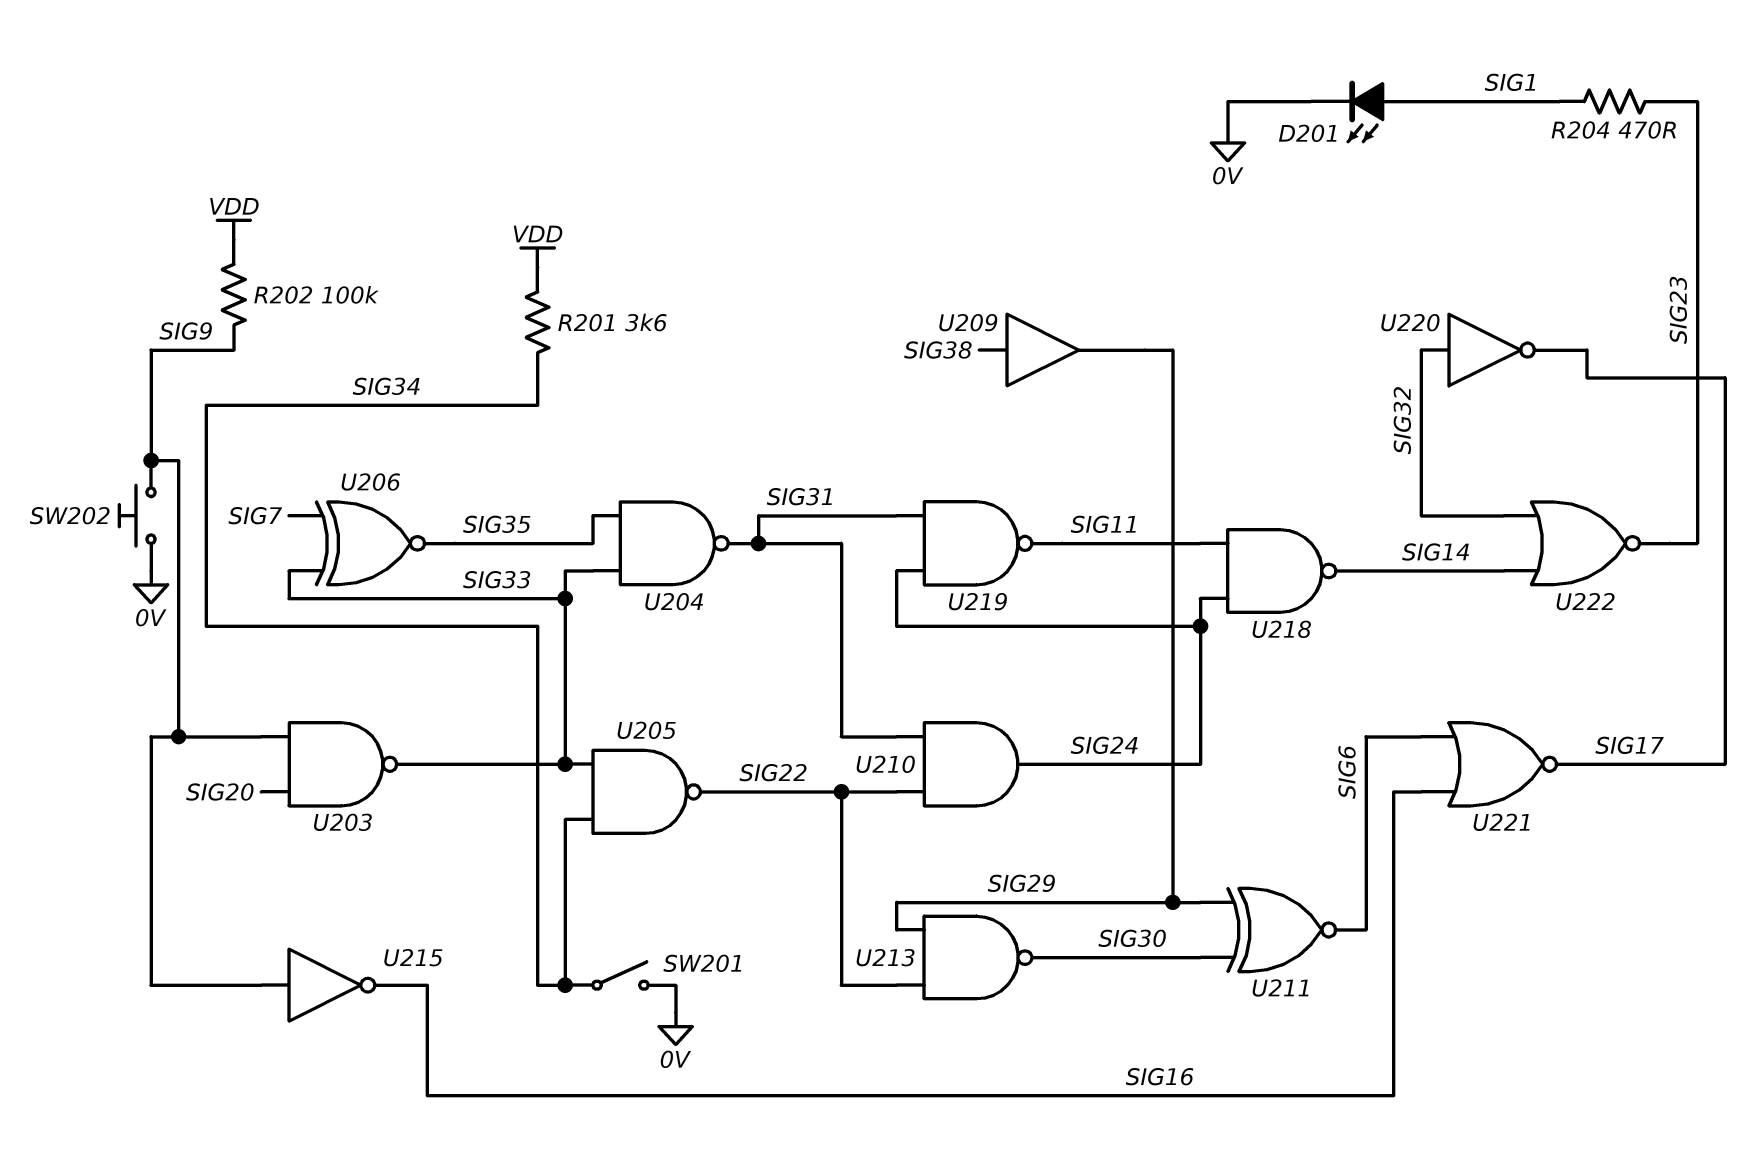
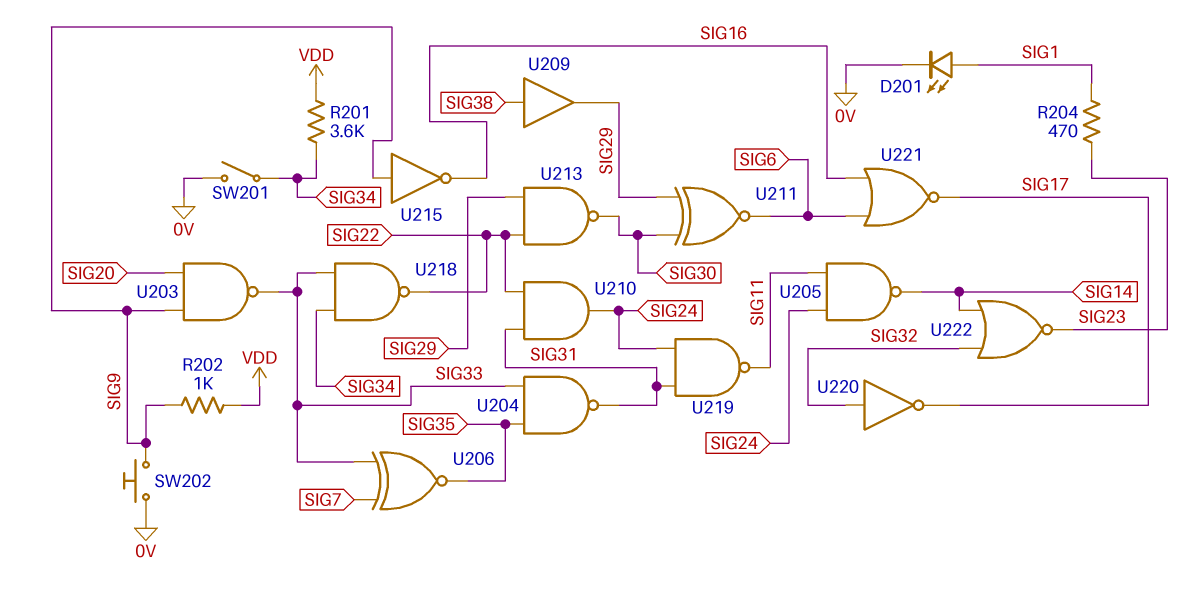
R202: 100k (SIG9, VDD) -> 1k (SIG9, VDD)
U205: NAND (in SIG33, in SIG34, out SIG22) -> NAND (in SIG11, in SIG24, out SIG14)
U218: NAND (in SIG11, in SIG24, out SIG14) -> NAND (in SIG33, in SIG34, out SIG22)

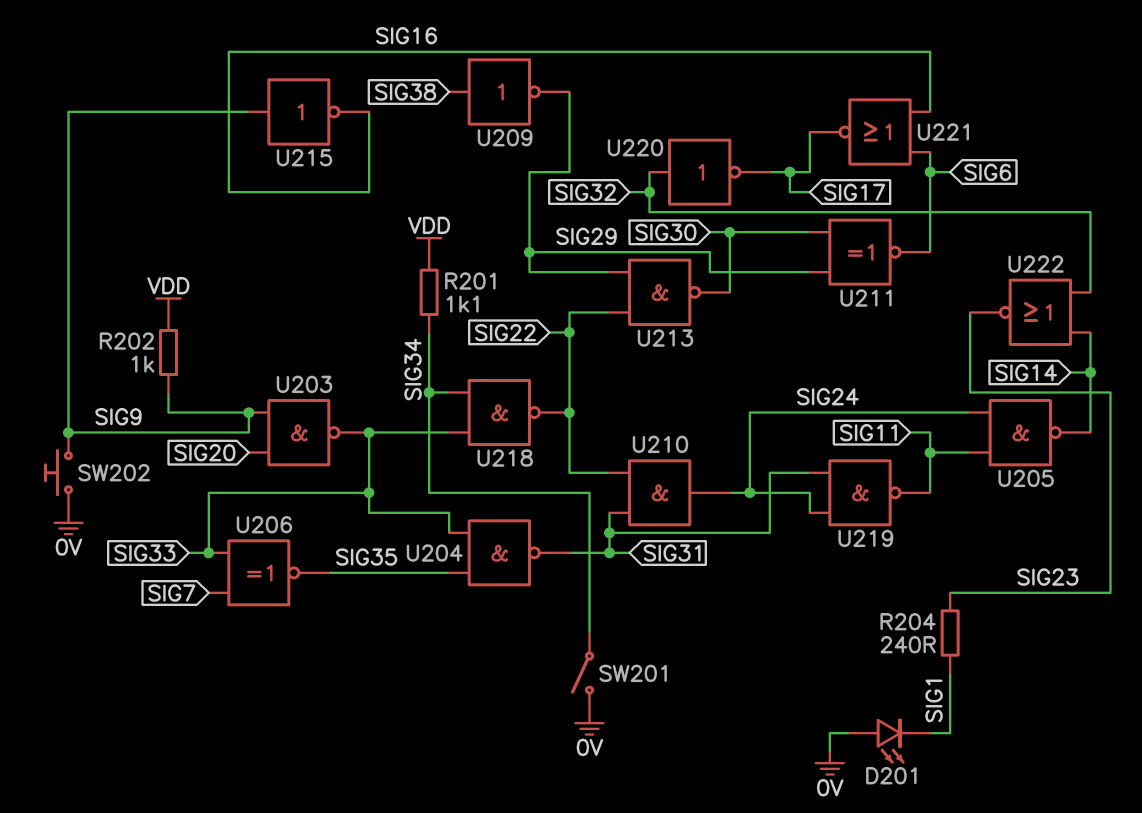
D201: LED (A SIG1, K 0V) -> LED (A 0V, K SIG1)
R201: 3.6k (SIG34, VDD) -> 1.1k (SIG34, VDD)
R204: 470 (SIG1, SIG23) -> 240 (SIG1, SIG23)
U209: buffer (in SIG38, out SIG29) -> NOT (in SIG38, out SIG29)

